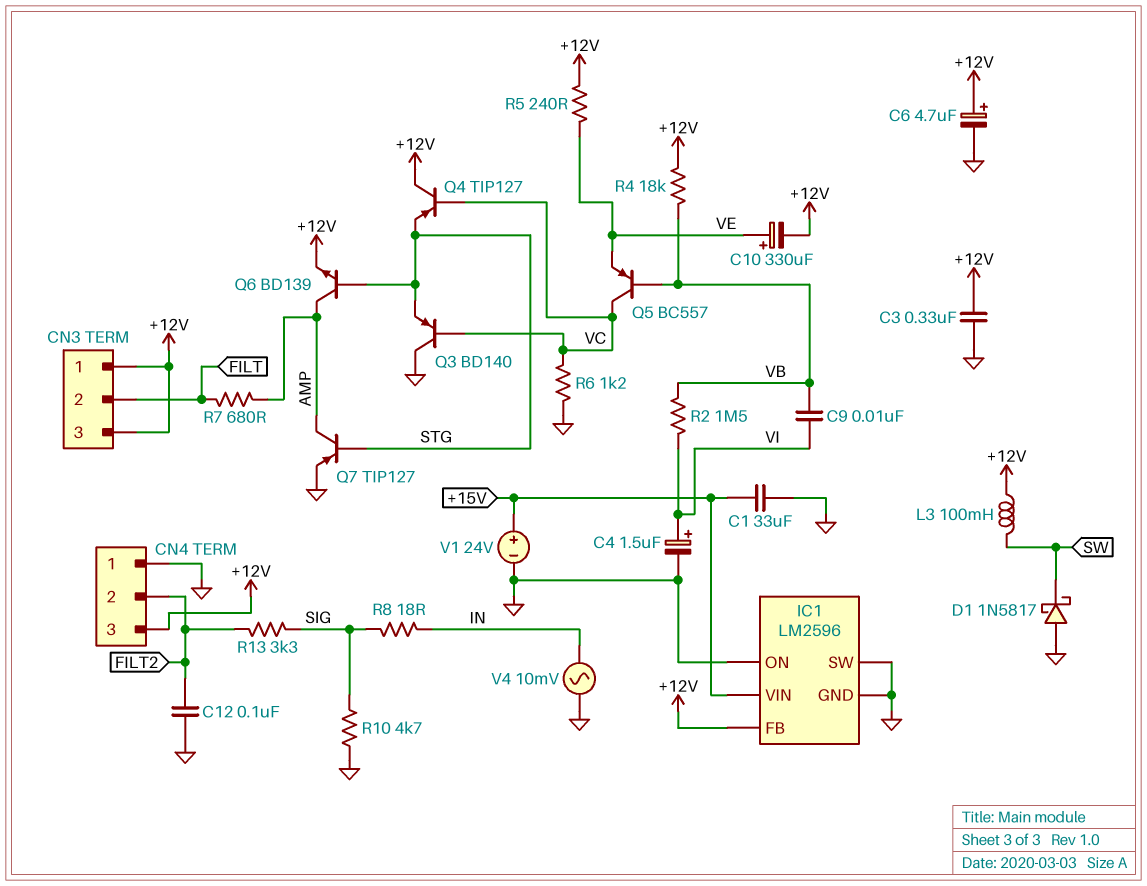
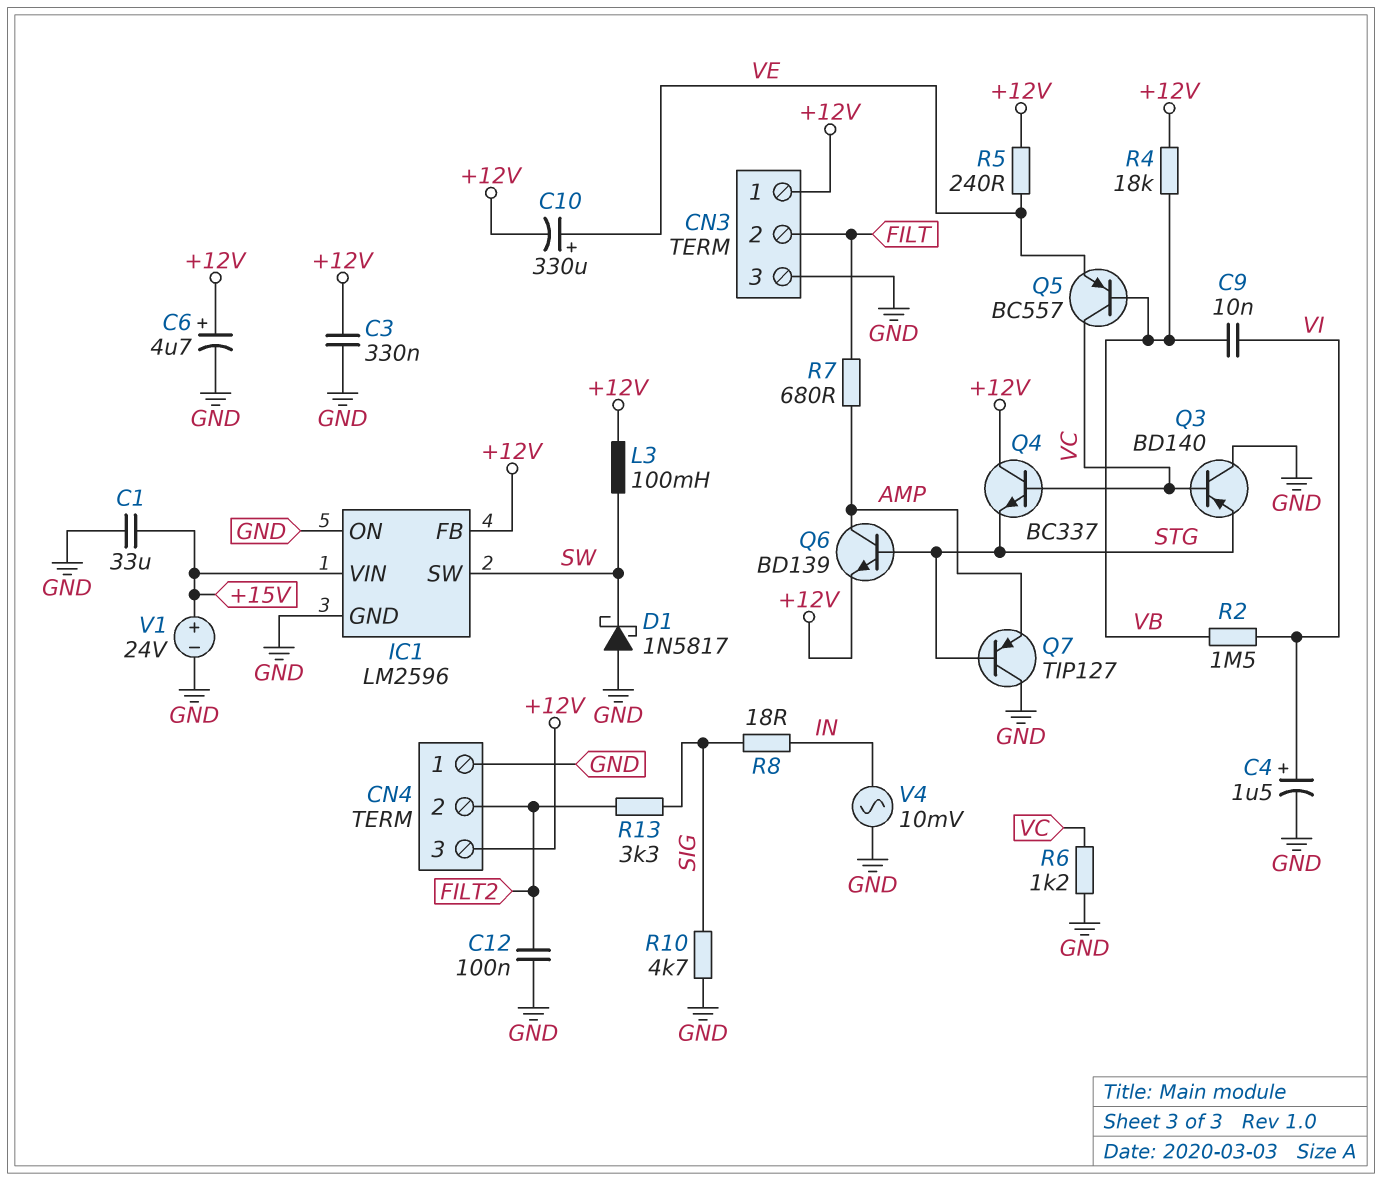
CN3 pin 3: +12V -> GND
IC1 pin SW: GND -> SW
Q4: PNP TIP127 (B VC, C +12V, E STG) -> NPN BC337 (B VC, C +12V, E STG)
Q7: PNP TIP127 (B STG, C AMP, E GND) -> PNP TIP127 (B STG, C GND, E AMP)

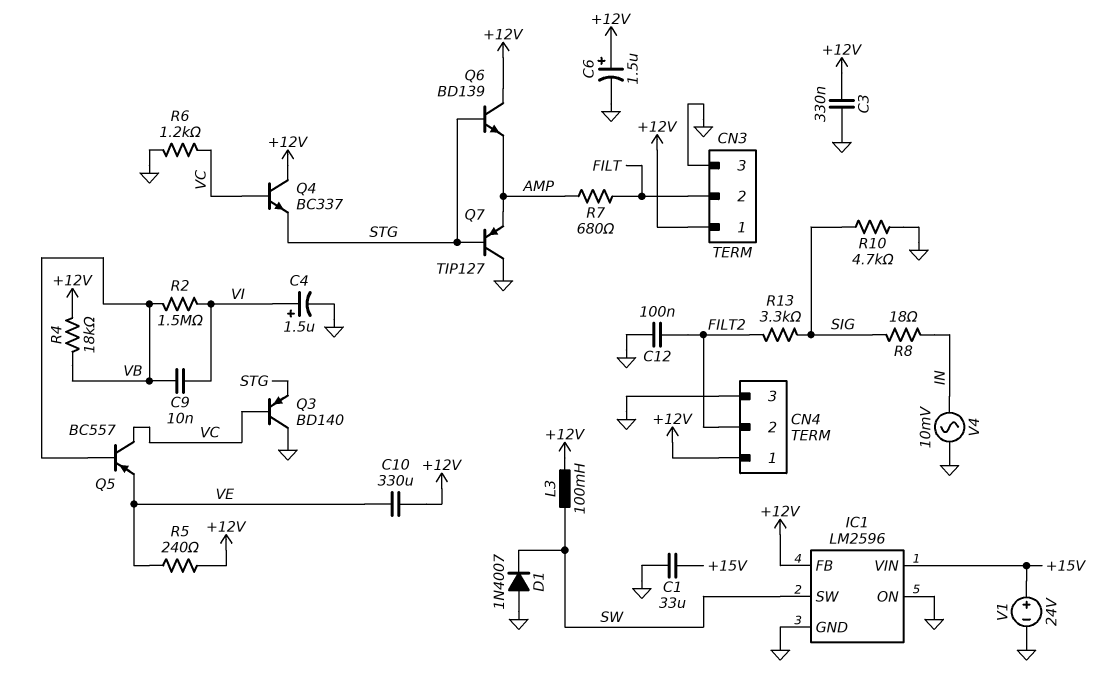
C6: 4.7uF (plus +12V, minus GND) -> 1.5uF (plus +12V, minus GND)
C10: 330uF (plus VE, minus +12V) -> 330uF (+12V, VE)
CN4 pin 1: GND -> +12V
CN4 pin 3: +12V -> GND
D1: schottky 1N5817 (A GND, K SW) -> diode 1N4007 (A GND, K SW)
Q6: NPN BD139 (B STG, C AMP, E +12V) -> NPN BD139 (B STG, C +12V, E AMP)

